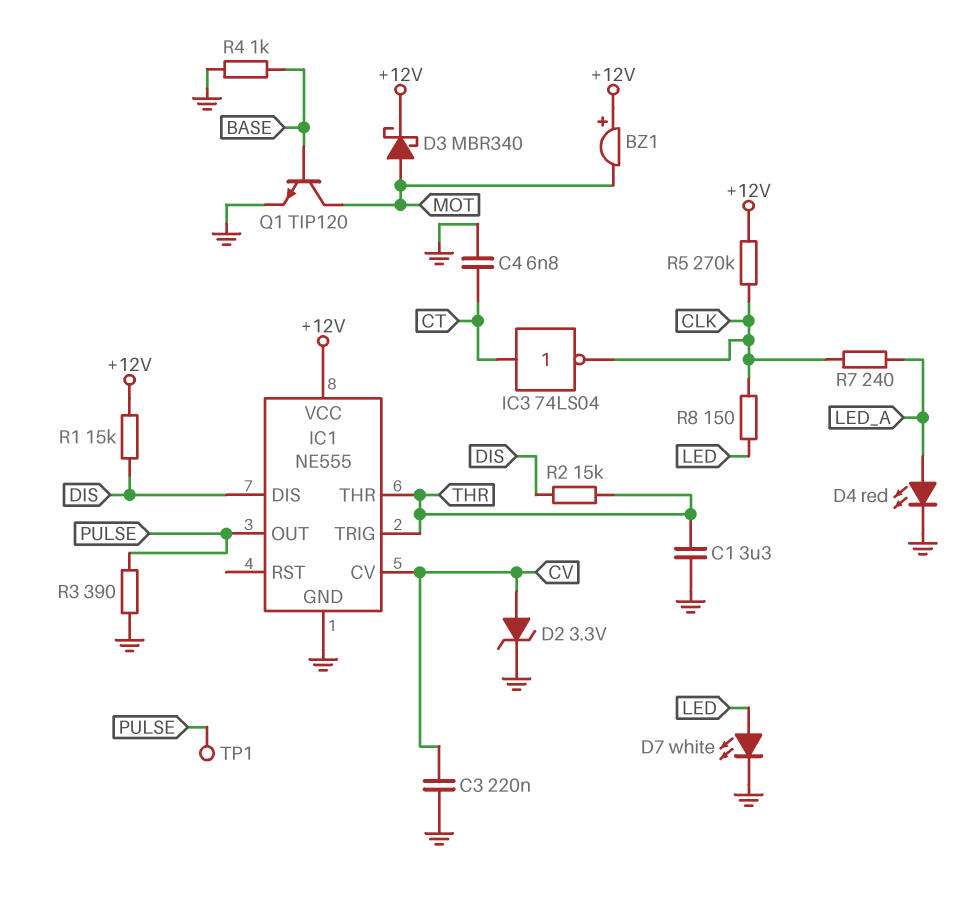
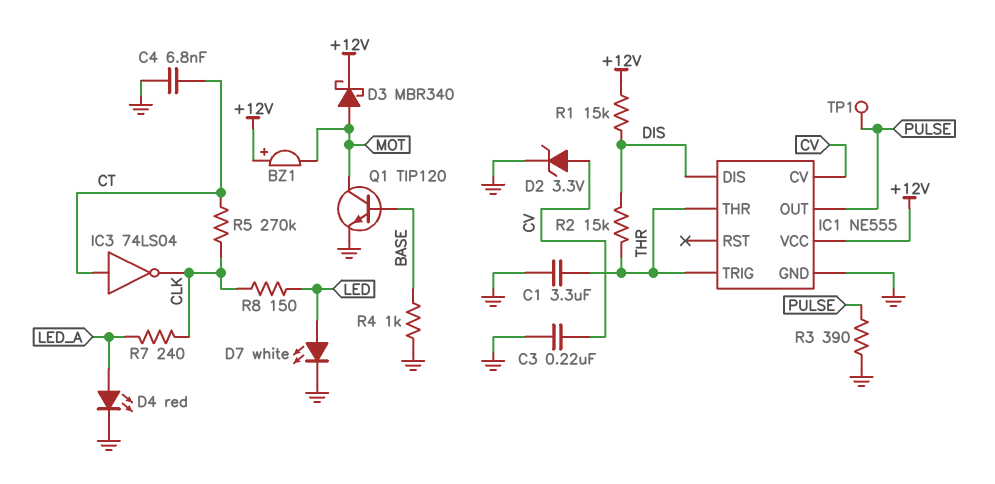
R5: 270k (+12V, CLK) -> 270k (CLK, CT)

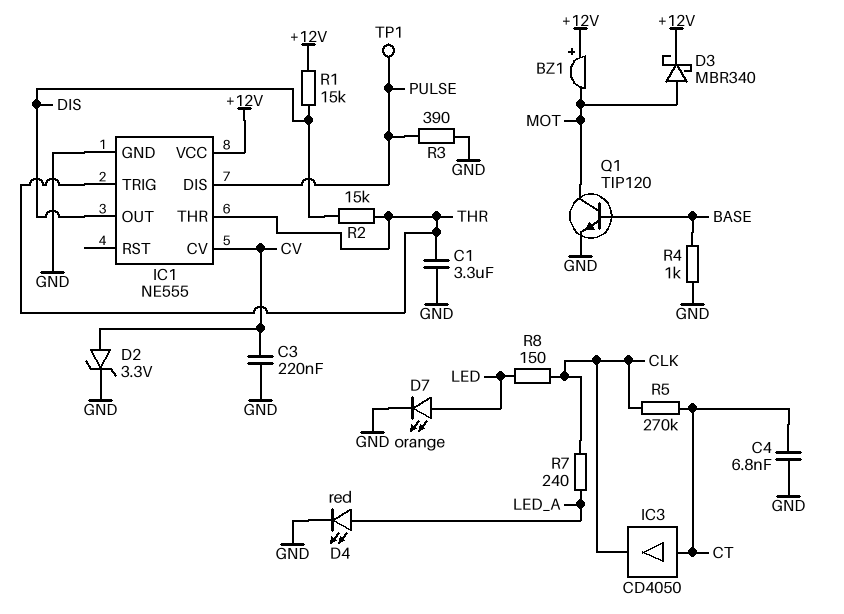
D7: LED white (A LED, K GND) -> LED orange (A LED, K GND)
IC1 pin DIS: DIS -> PULSE
IC1 pin OUT: PULSE -> DIS
IC3: NOT 74LS04 (in CT, out CLK) -> buffer CD4050 (in CT, out CLK)

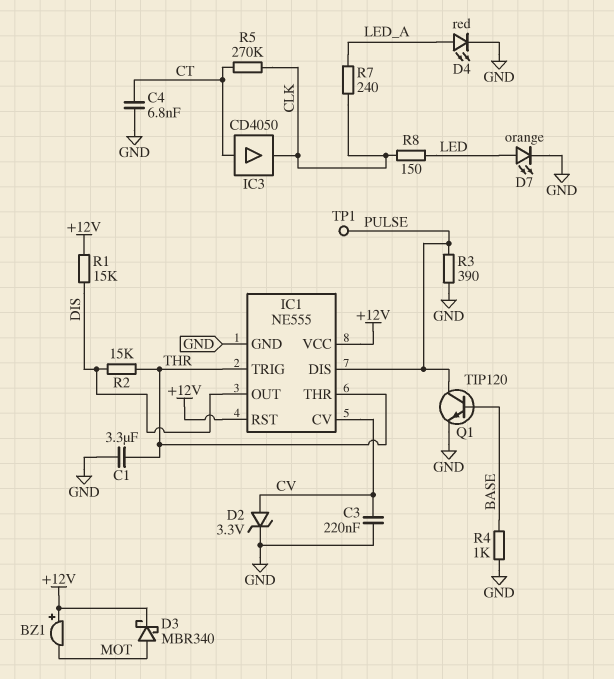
IC1 pin RST: none -> +12V
Q1: NPN TIP120 (B BASE, C MOT, E GND) -> NPN TIP120 (B BASE, C PULSE, E GND)

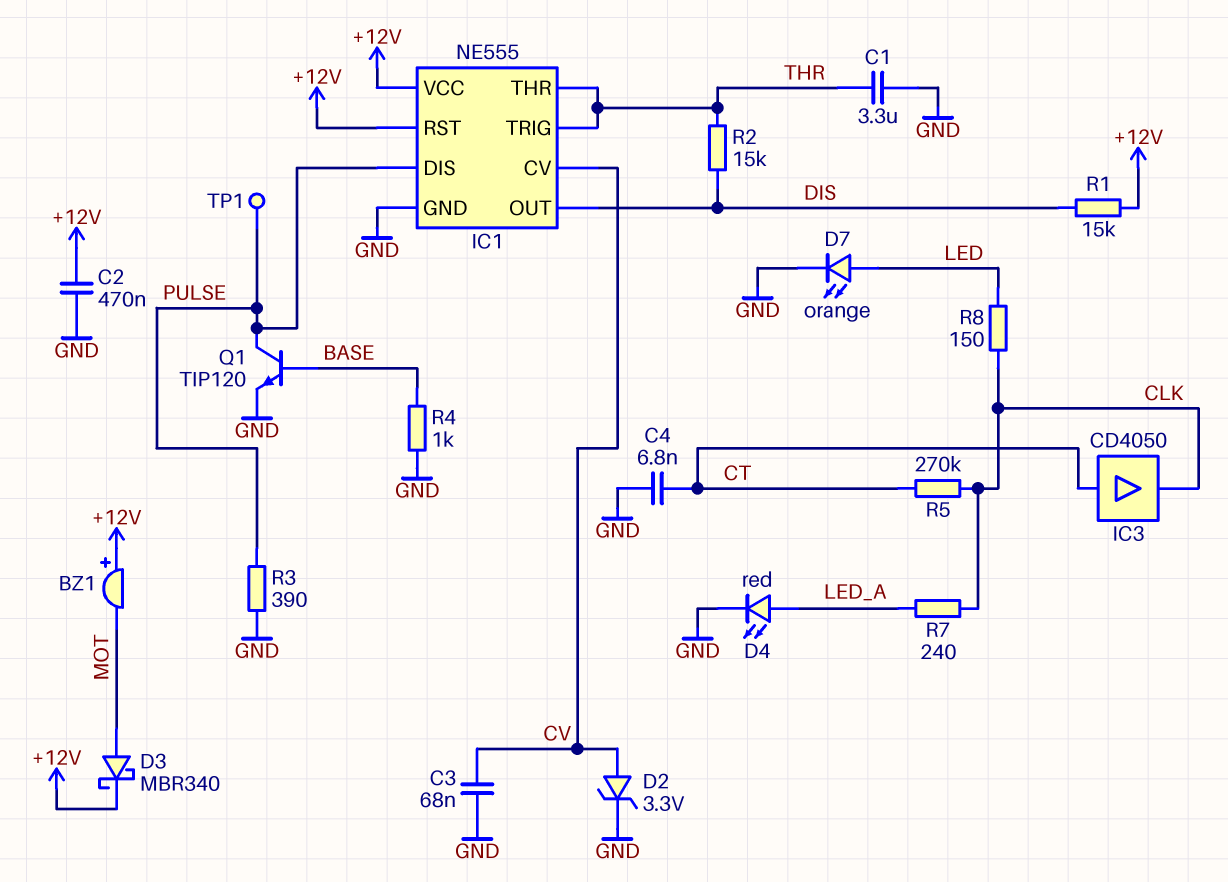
C2: none -> 470nF (+12V, GND)
C3: 220nF (CV, GND) -> 68nF (CV, GND)

